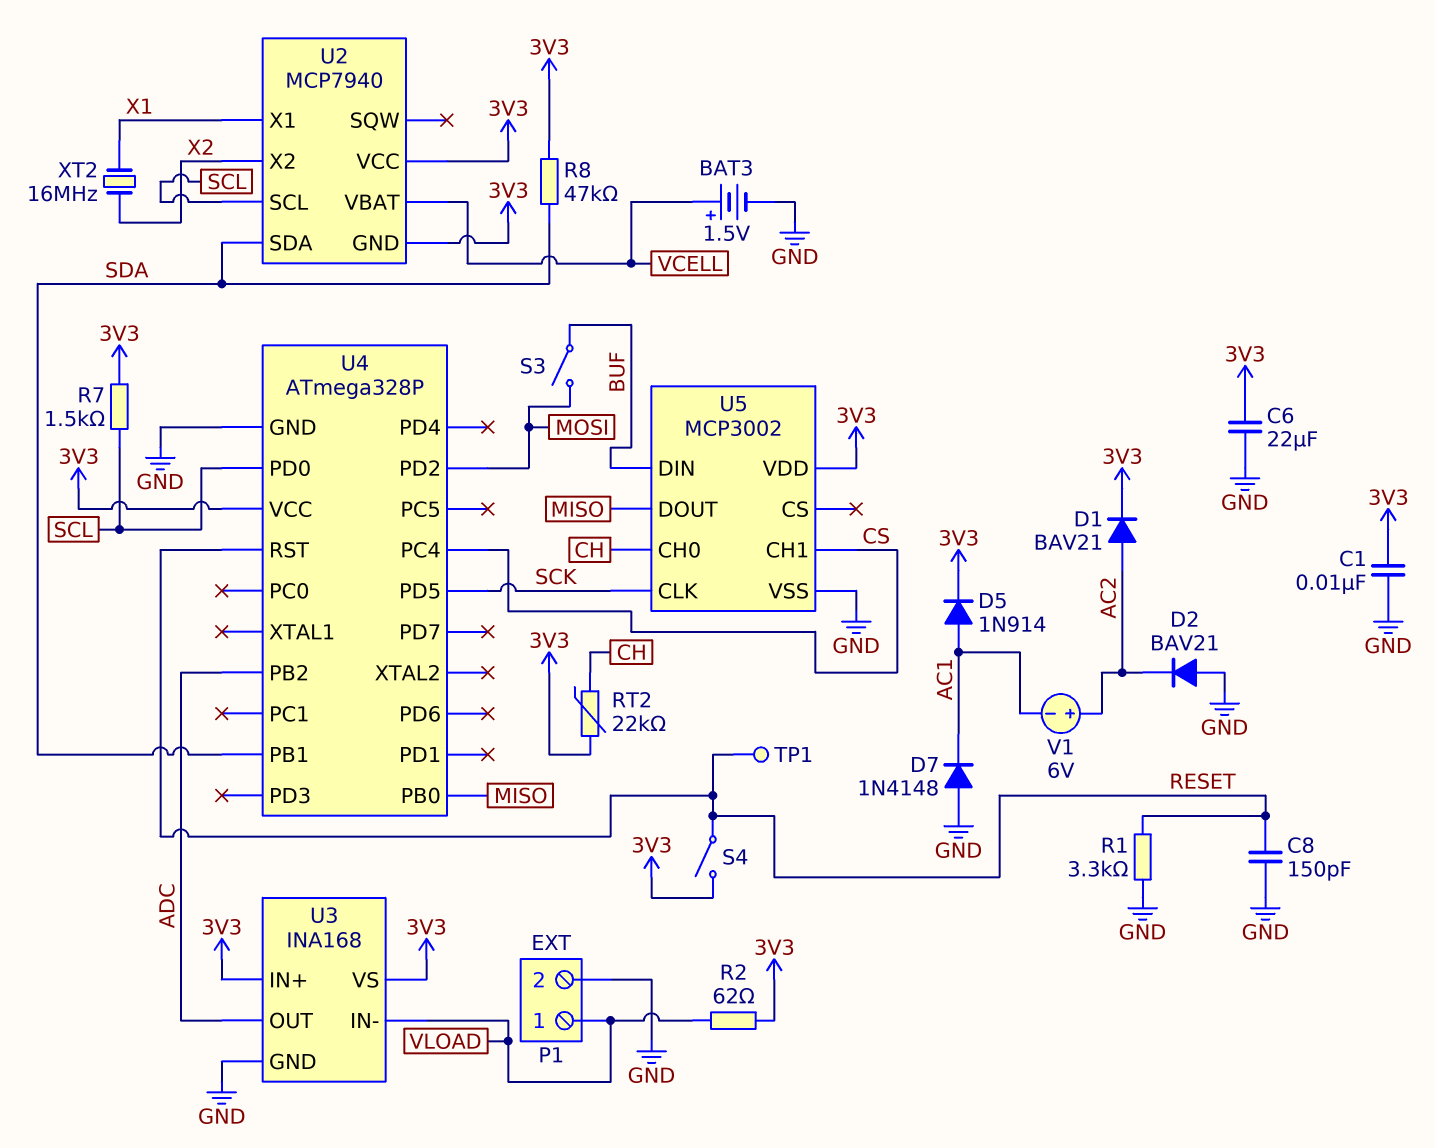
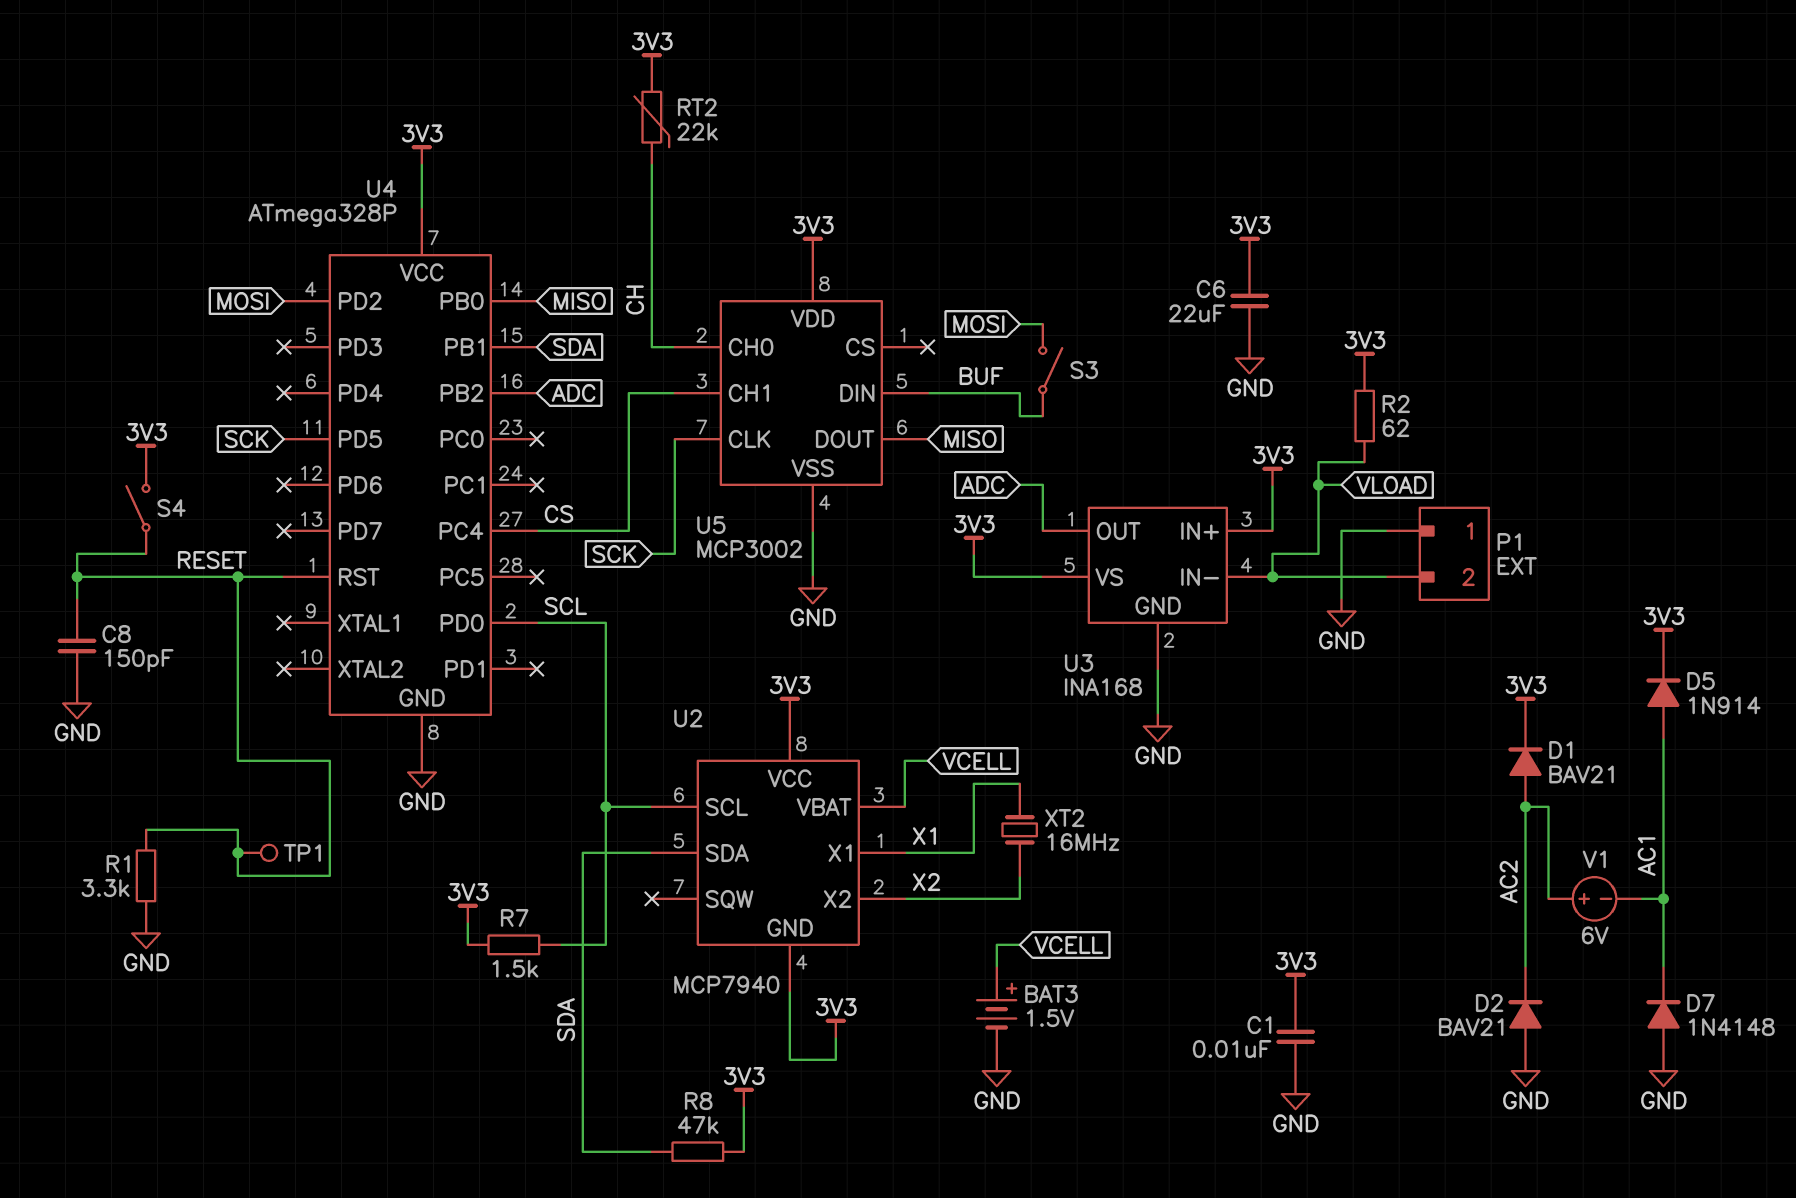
P1 pin 1: VLOAD -> GND
P1 pin 2: GND -> VLOAD

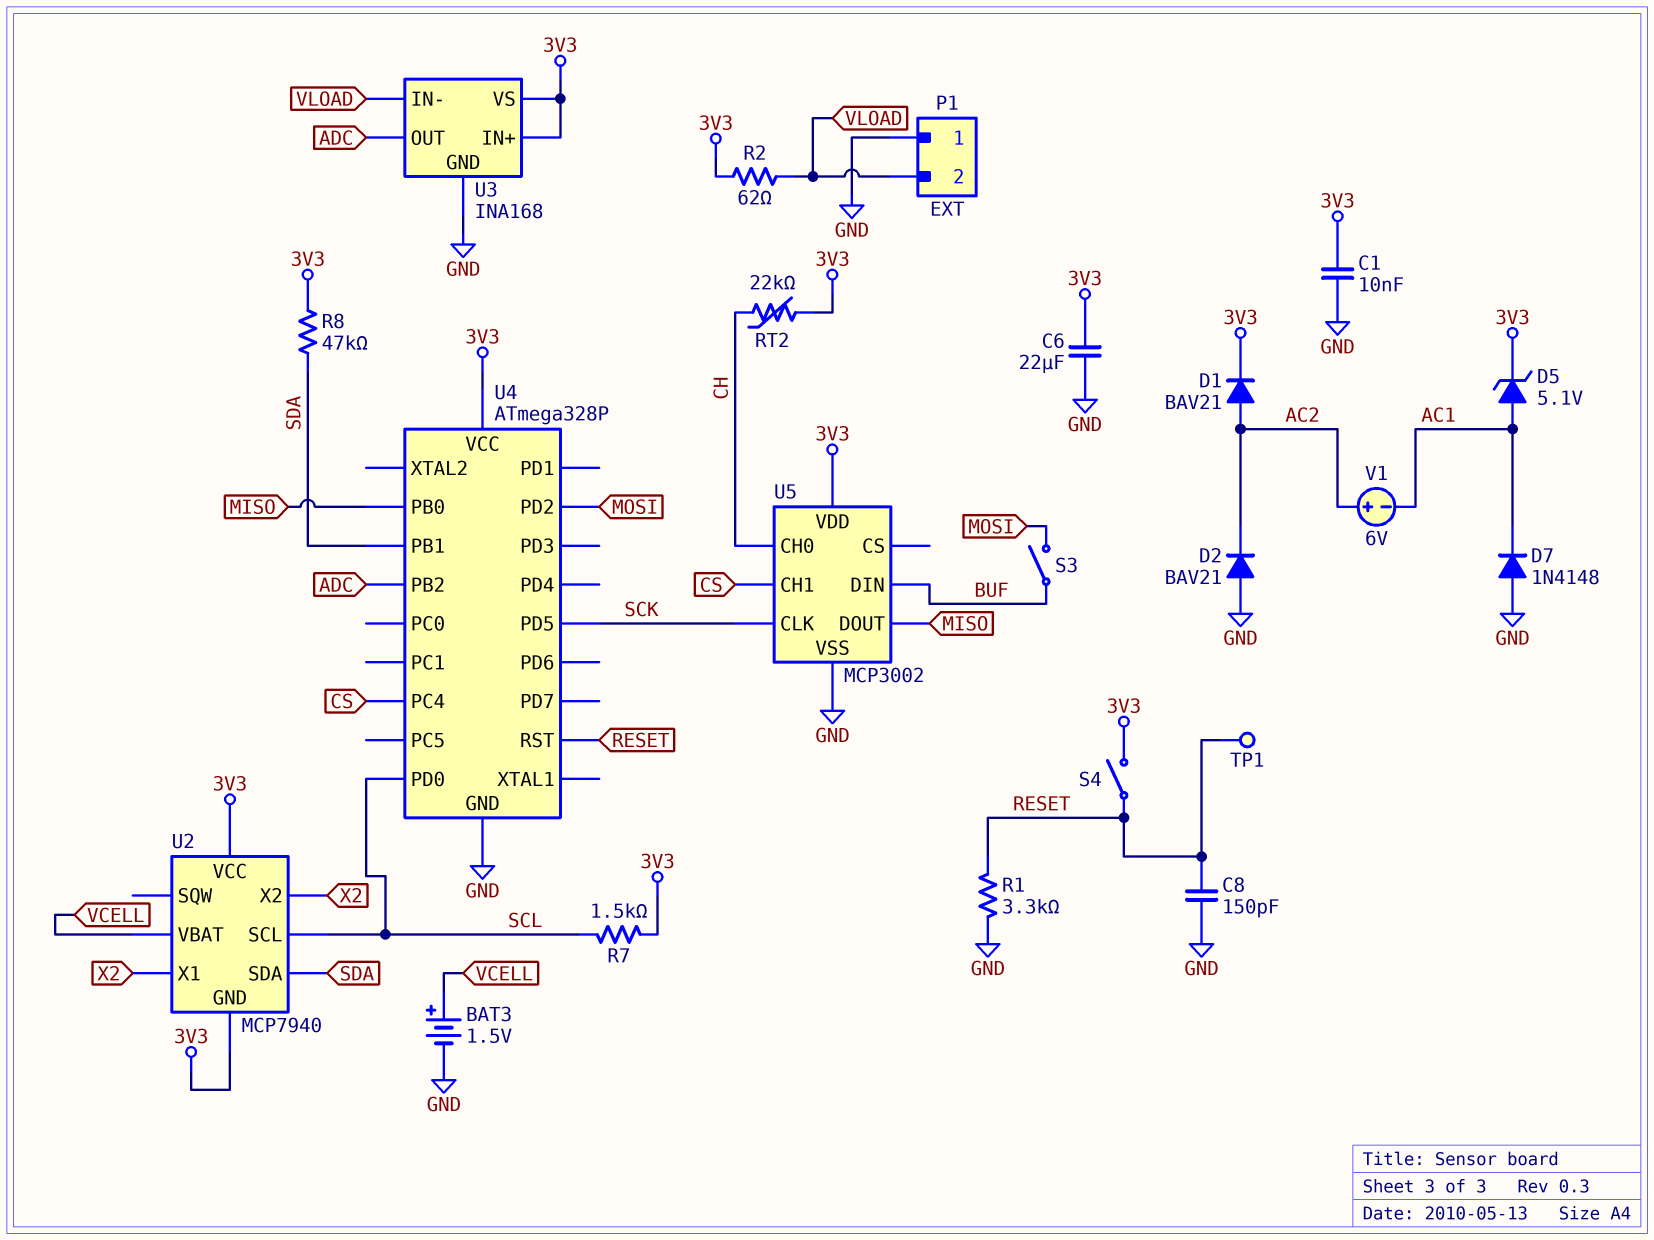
D5: diode 1N914 (A AC1, K 3V3) -> zener 5.1V (A AC1, K 3V3)
U2 pin X1: X1 -> X2
XT2: 16MHz (X1, X2) -> none

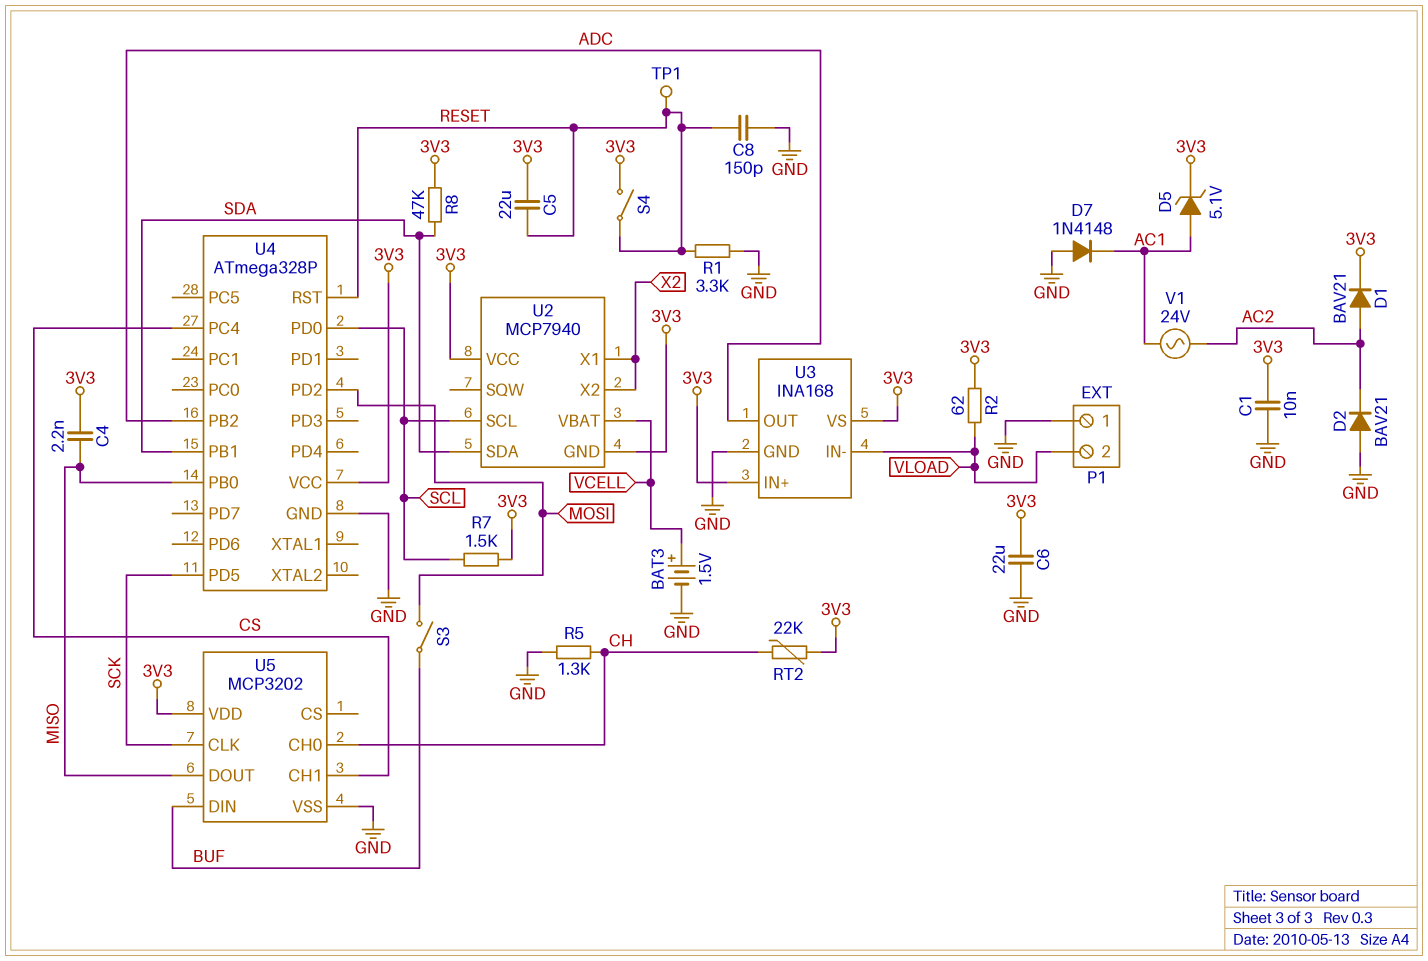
C4: none -> 2.2nF (3V3, MISO)
C5: none -> 22uF (3V3, RESET)
R5: none -> 1.3k (CH, GND)
U5: MCP3002 -> MCP3202
V1: 6V (plus AC2, minus AC1) -> AC 24V (AC1, AC2)

